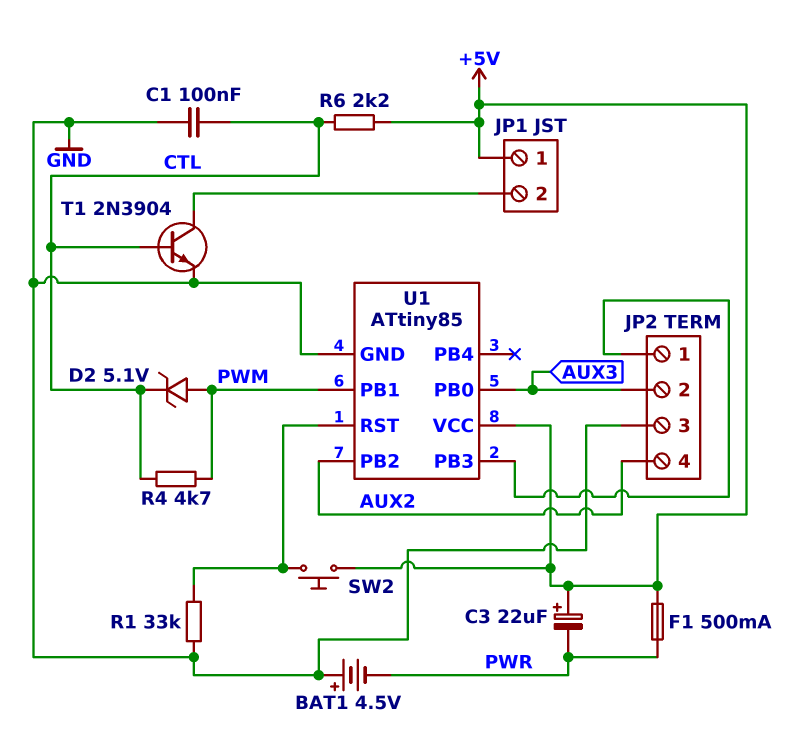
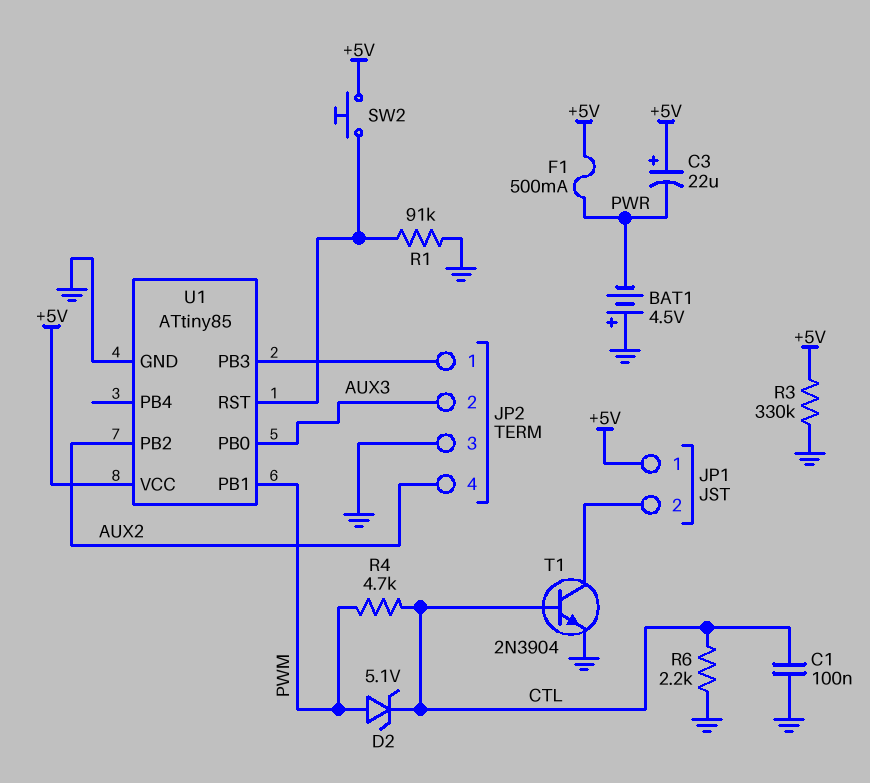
R1: 33k (GND, U1/RST) -> 91k (GND, U1/RST)
R3: none -> 330k (+5V, GND)
R6: 2.2k (+5V, CTL) -> 2.2k (CTL, GND)

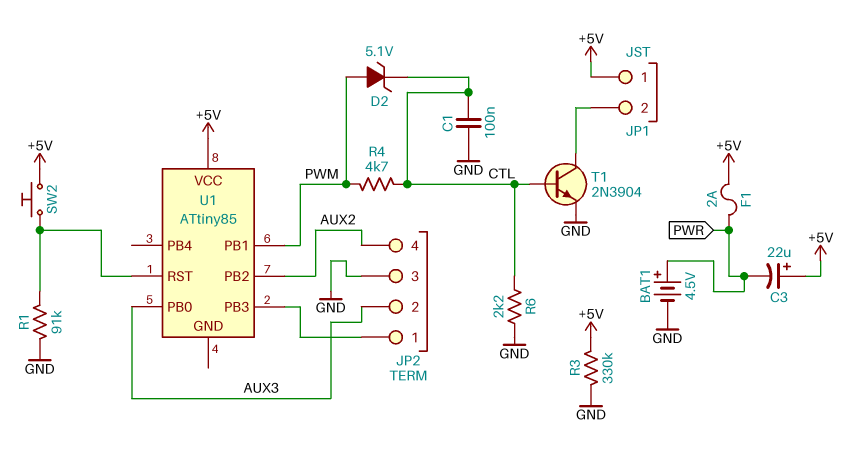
BAT1: 4.5V (plus GND, minus PWR) -> 4.5V (plus PWR, minus GND)
F1: 500mA (+5V, PWR) -> 2A (+5V, PWR)
U1 pin GND: GND -> none

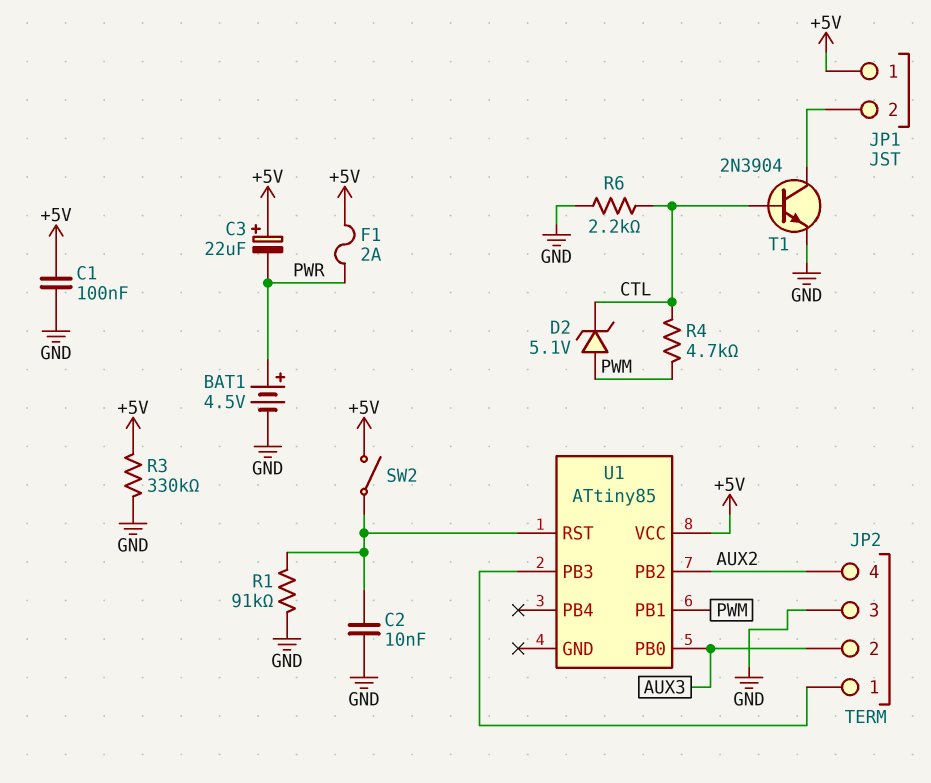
C1: 100nF (CTL, GND) -> 100nF (+5V, GND)
C2: none -> 10nF (GND, U1/RST)
SW2: button (+5V, U1/RST) -> switch (+5V, U1/RST)

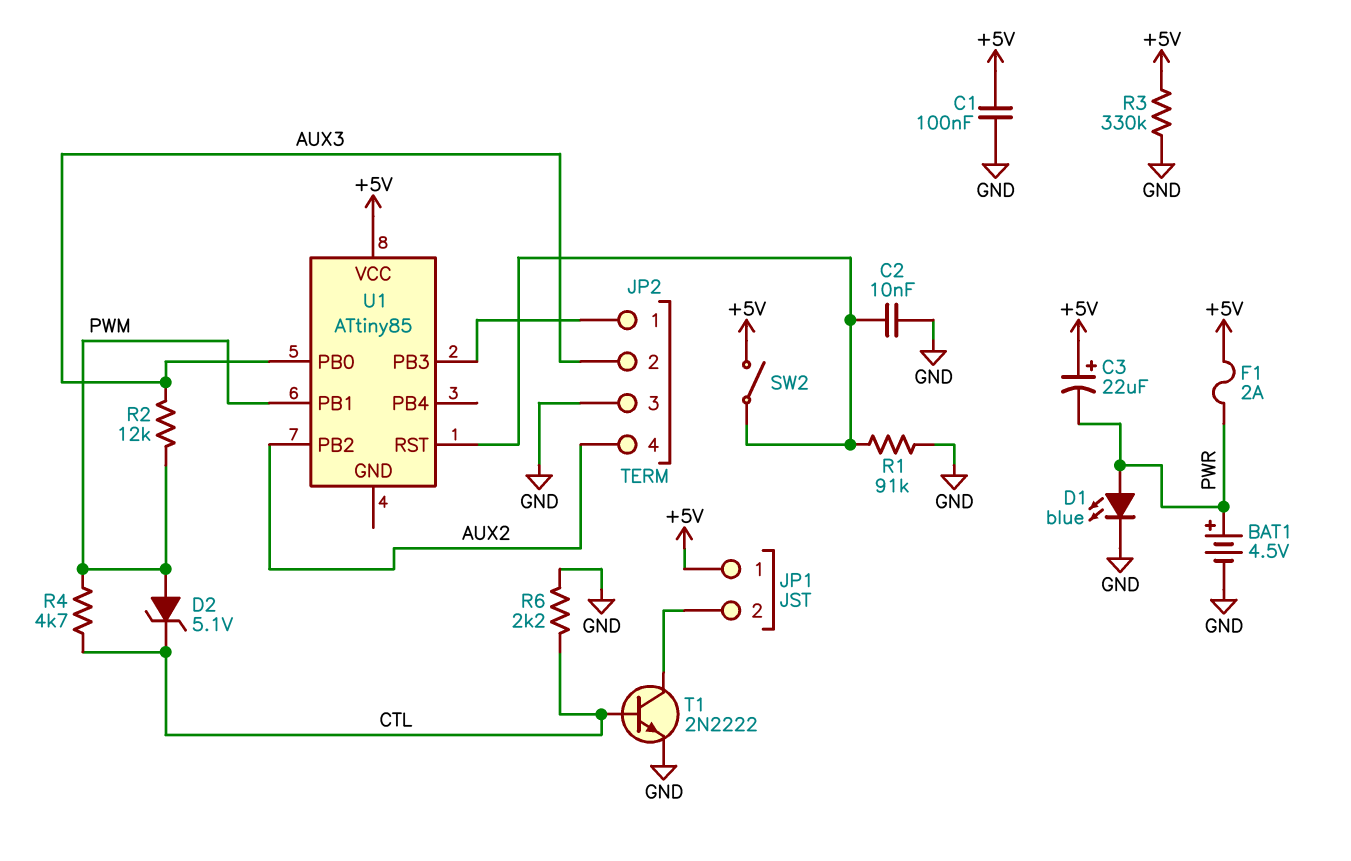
D1: none -> LED blue (A PWR, K GND)
R2: none -> 12k (AUX3, PWM)
T1: NPN 2N3904 (B CTL, C JP1/2, E GND) -> NPN 2N2222 (B CTL, C JP1/2, E GND)

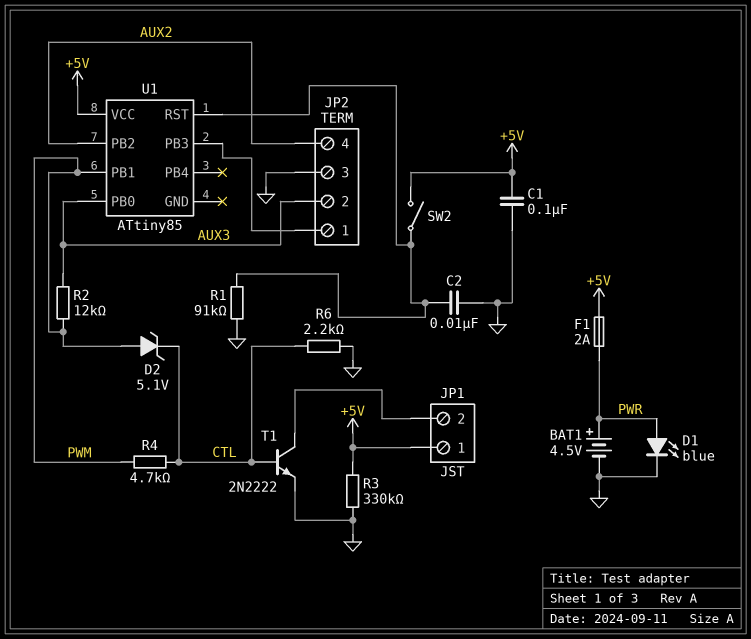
C3: 22uF (plus +5V, minus PWR) -> none

